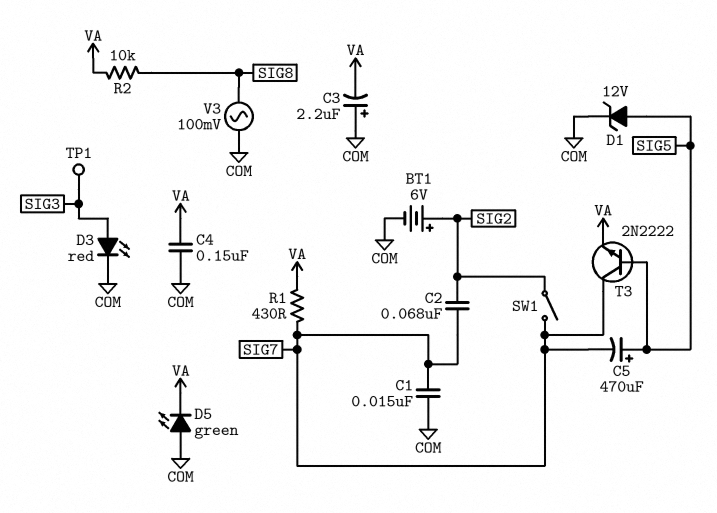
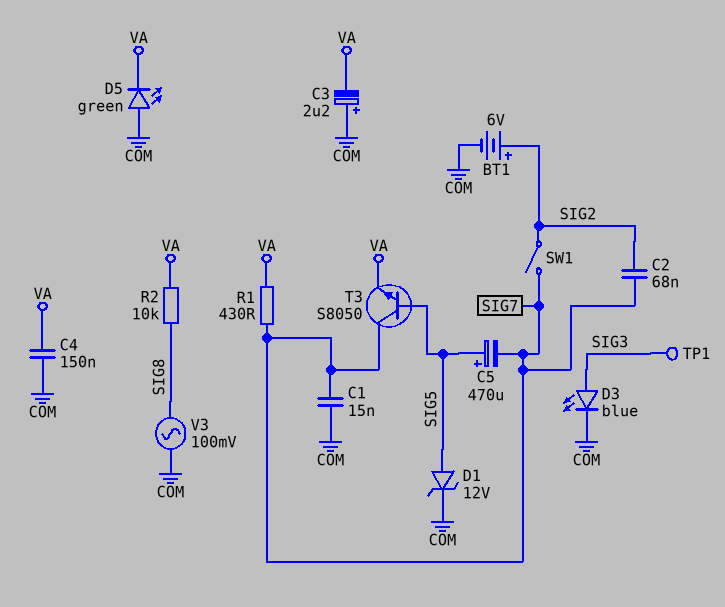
D3: LED red (A SIG3, K COM) -> LED blue (A SIG3, K COM)
T3: NPN 2N2222 (B SIG5, C SIG7, E VA) -> NPN S8050 (B SIG5, C SIG7, E VA)

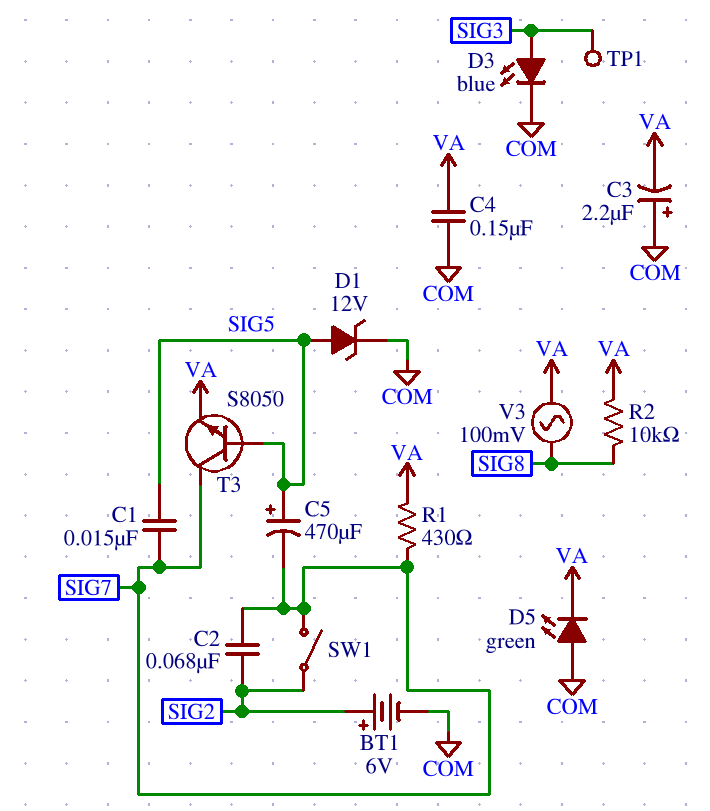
C1: 15nF (COM, SIG7) -> 15nF (SIG5, SIG7)
V3: AC 100mV (COM, SIG8) -> AC 100mV (SIG8, VA)

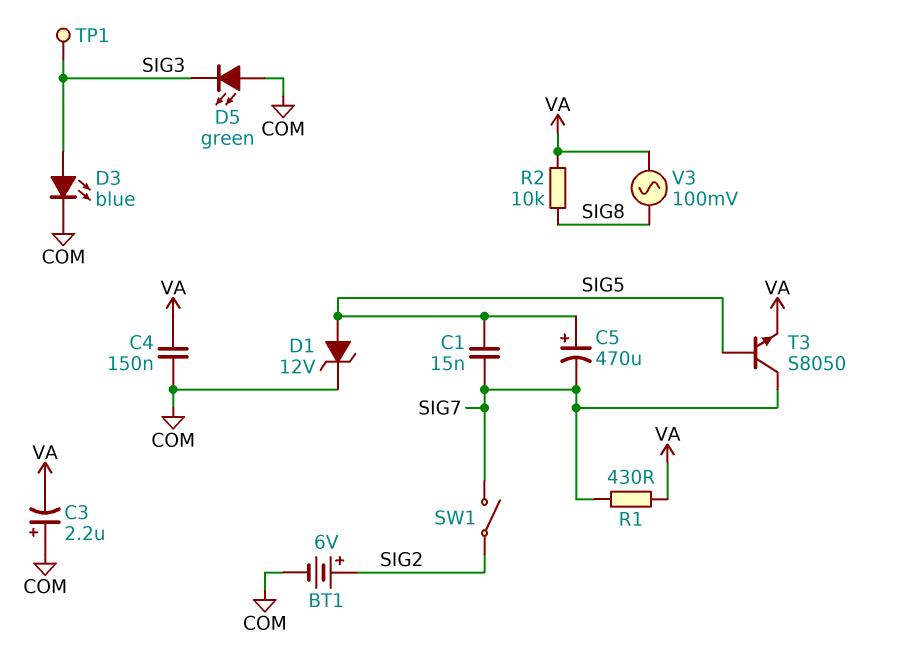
C2: 68nF (SIG2, SIG7) -> none
D5: LED green (A COM, K VA) -> LED green (A COM, K SIG3)

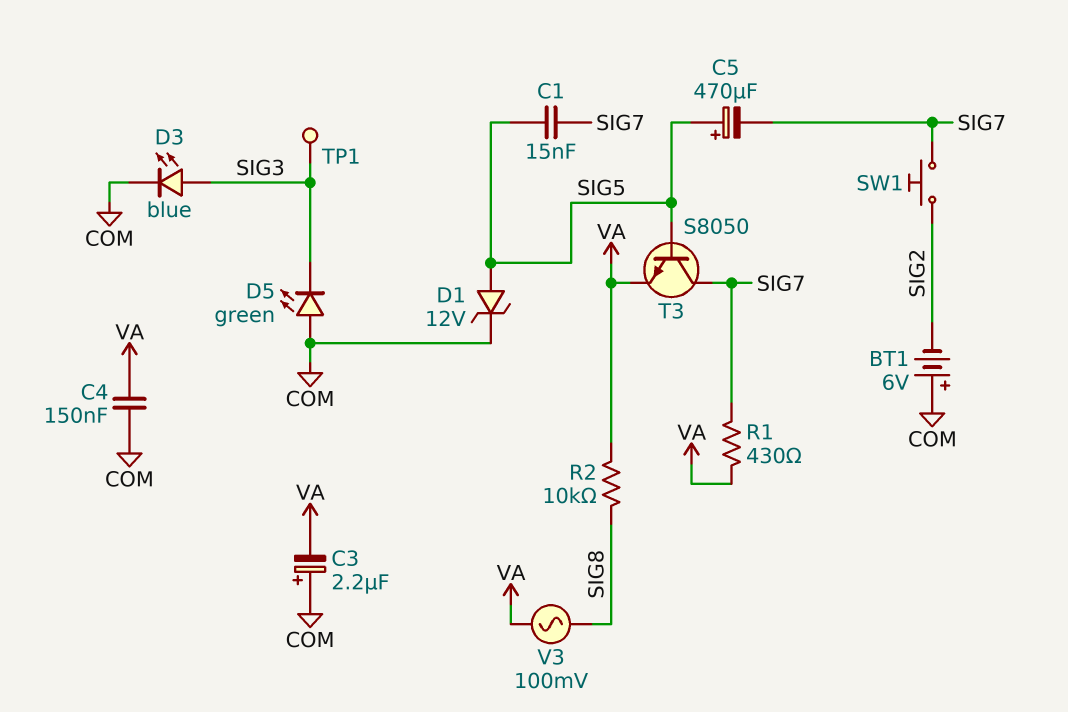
BT1: 6V (plus SIG2, minus COM) -> 6V (plus COM, minus SIG2)
SW1: switch (SIG2, SIG7) -> button (SIG2, SIG7)

